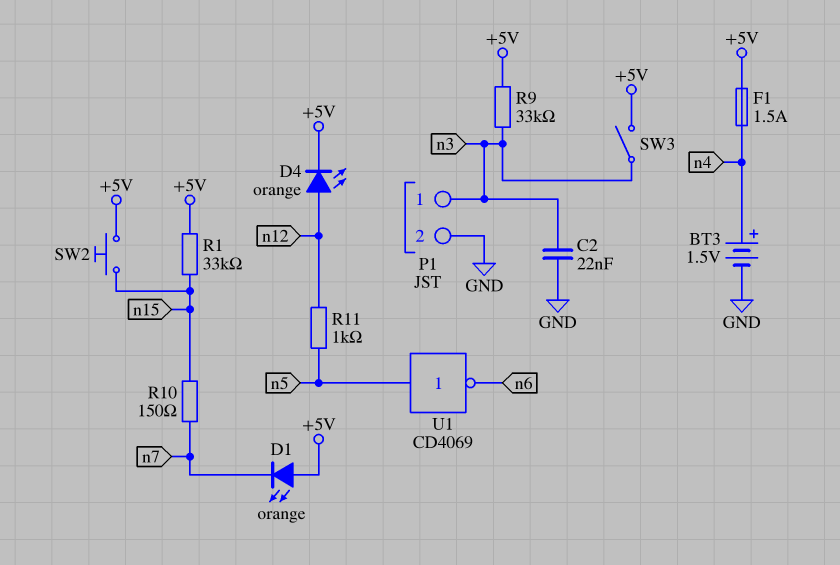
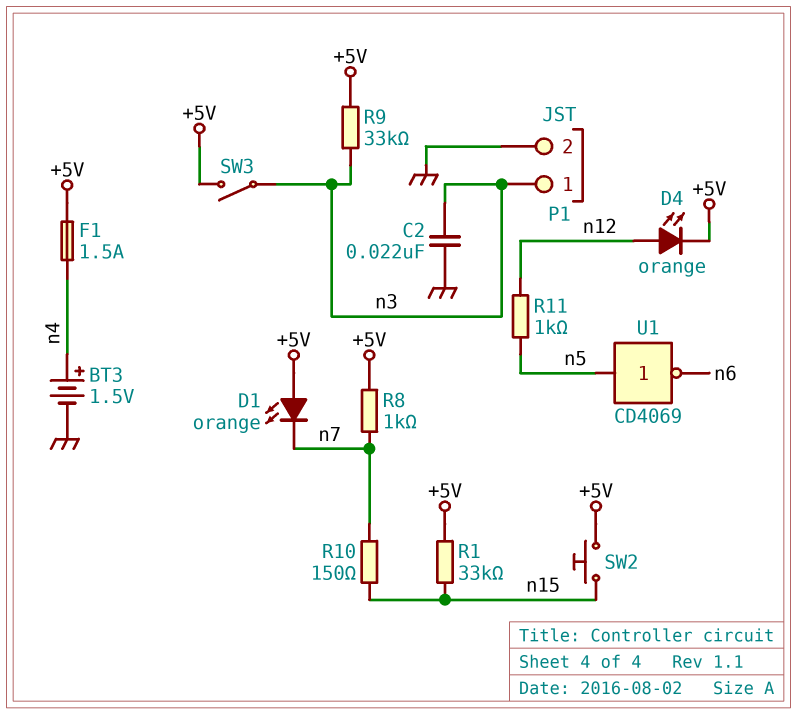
R8: none -> 1k (+5V, n7)

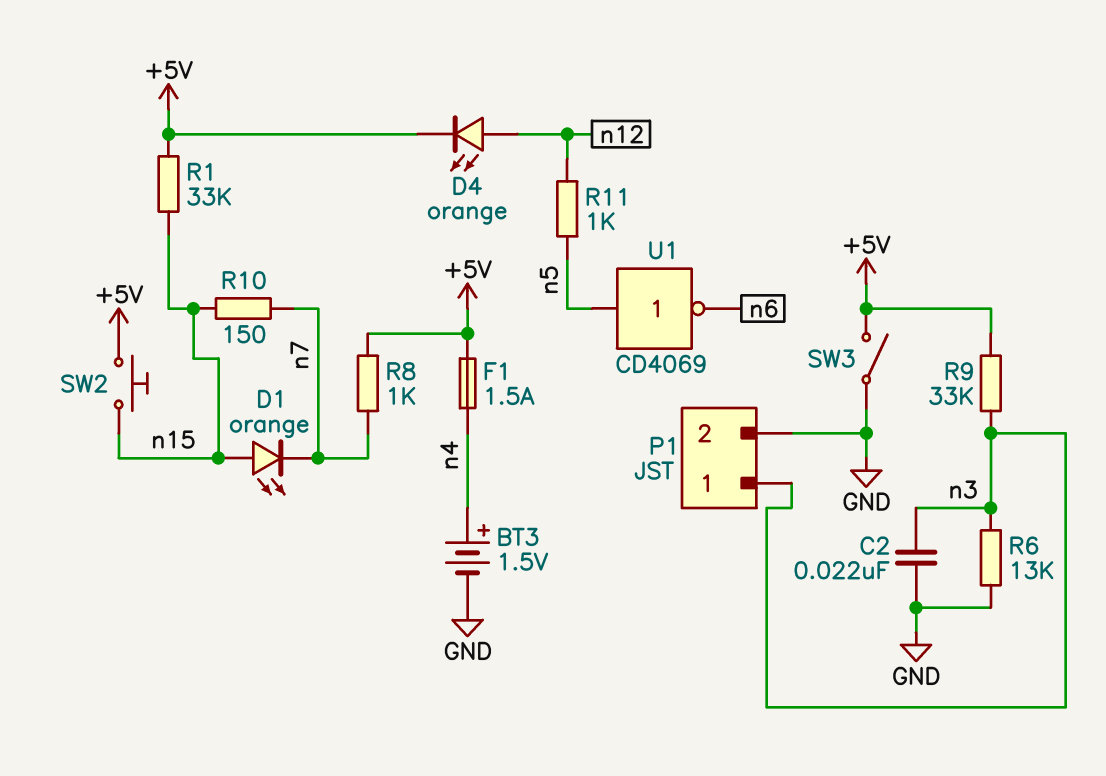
D1: LED orange (A +5V, K n7) -> LED orange (A n15, K n7)
R6: none -> 13k (GND, n3)
SW3: switch (+5V, n3) -> switch (+5V, GND)

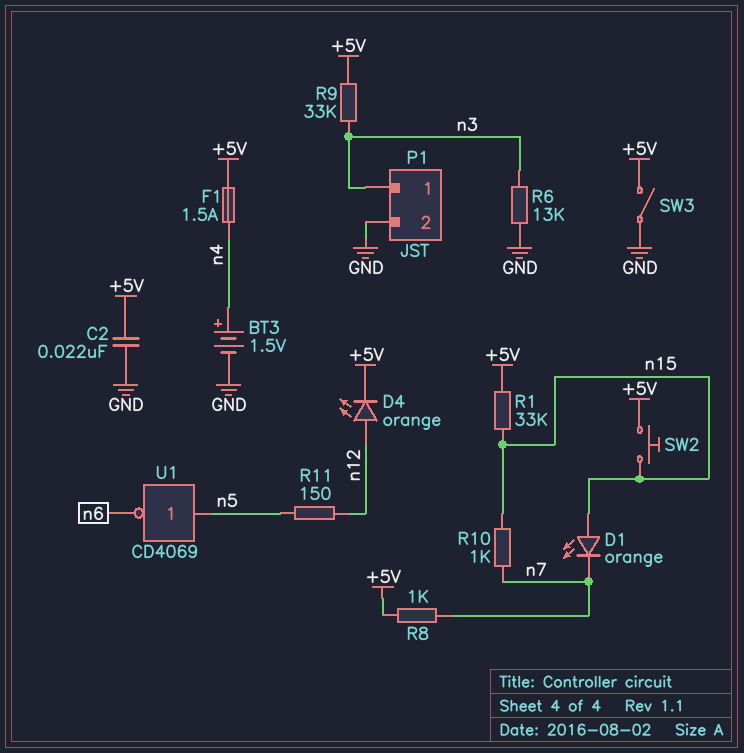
C2: 22nF (GND, n3) -> 22nF (+5V, GND)
R10: 150 (n7, n15) -> 1k (n7, n15)
R11: 1k (n5, n12) -> 150 (n5, n12)

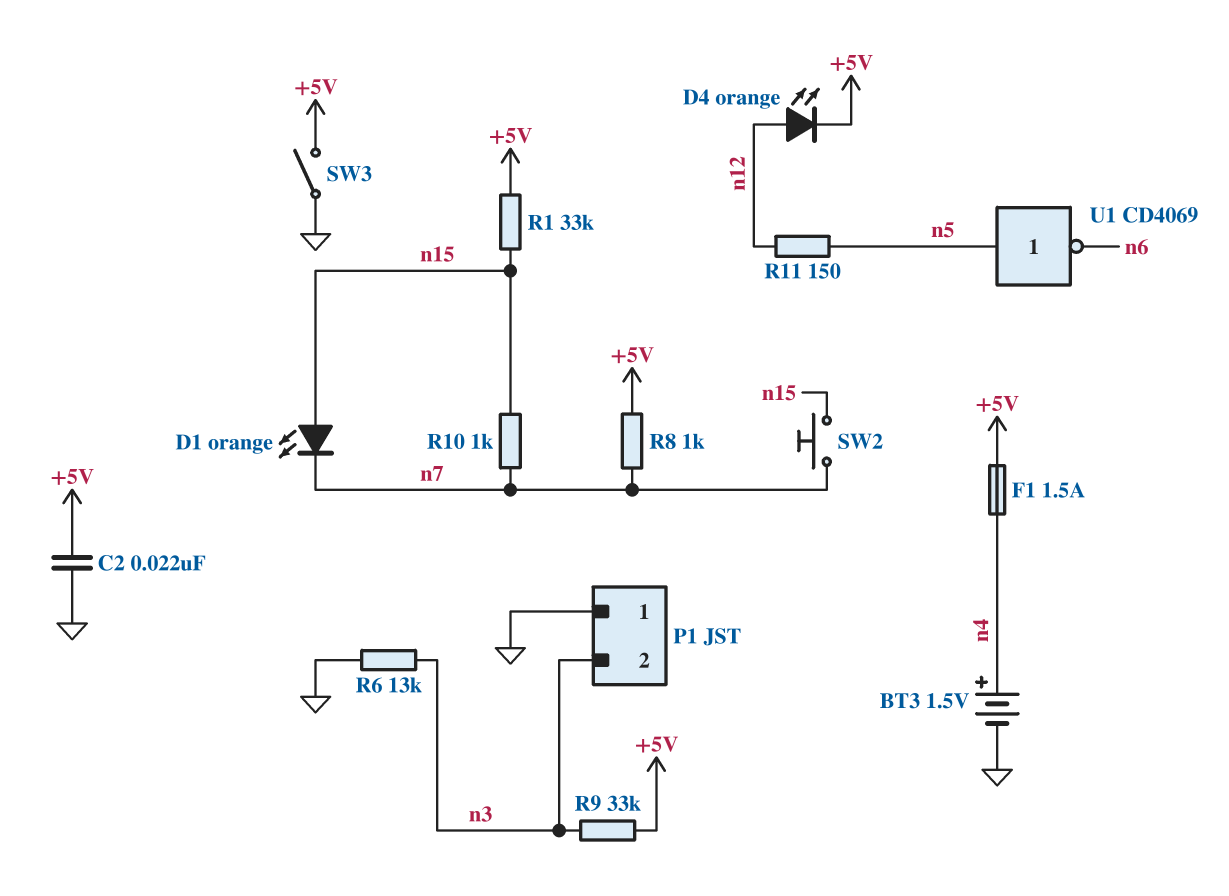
P1 pin 1: n3 -> GND
P1 pin 2: GND -> n3
SW2: button (+5V, n15) -> button (n7, n15)

